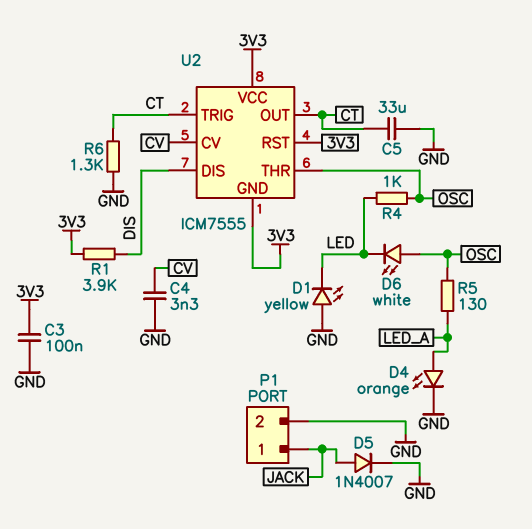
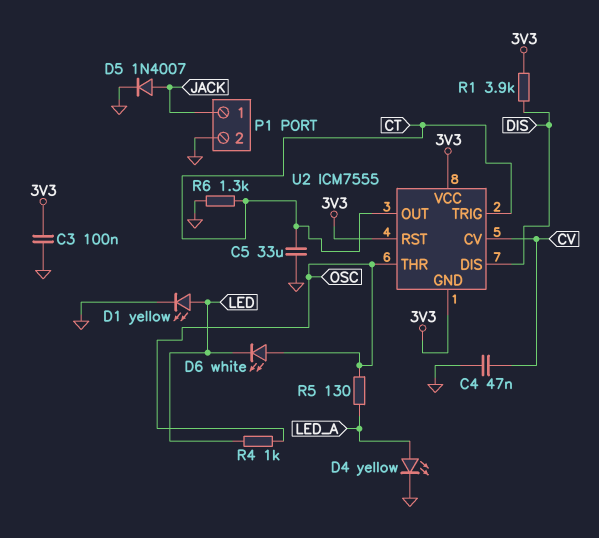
C4: 3.3nF (CV, GND) -> 47nF (CV, GND)
D1: LED yellow (A GND, K LED) -> LED yellow (A LED, K GND)
D4: LED orange (A LED_A, K GND) -> LED yellow (A LED_A, K GND)

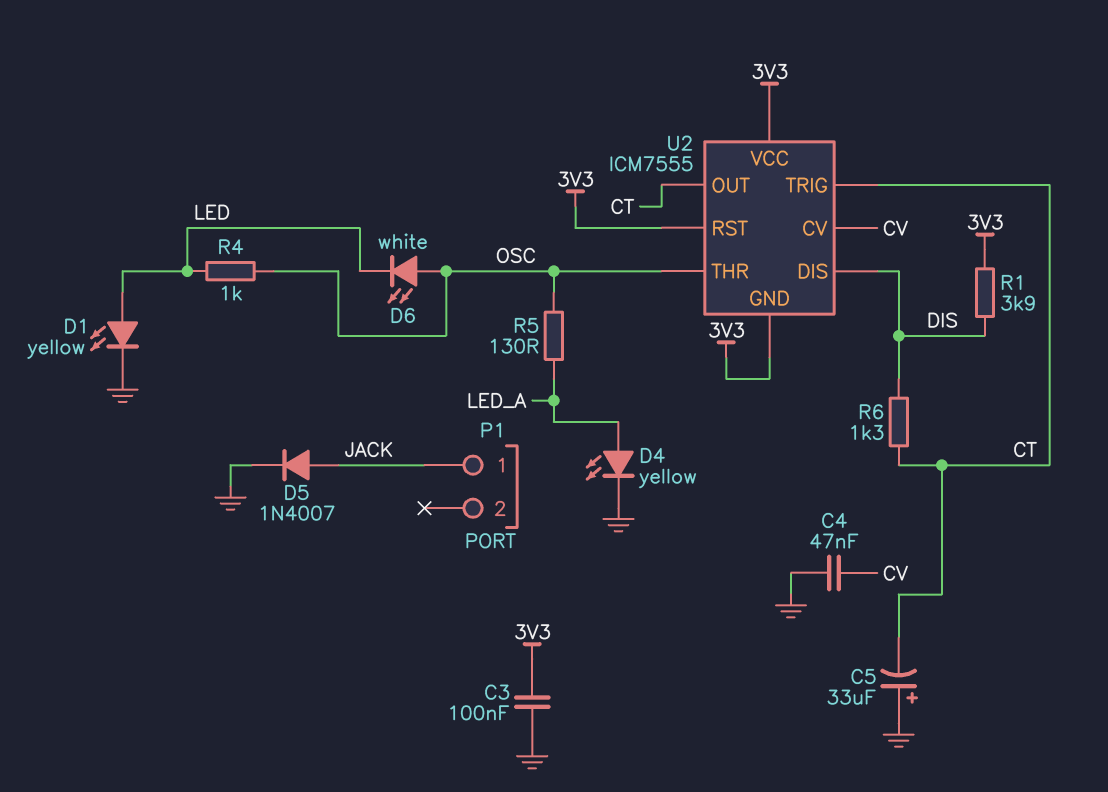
C5: 33uF (CT, GND) -> 33uF (plus GND, minus CT)
P1 pin 2: GND -> none
R6: 1.3k (CT, GND) -> 1.3k (CT, DIS)

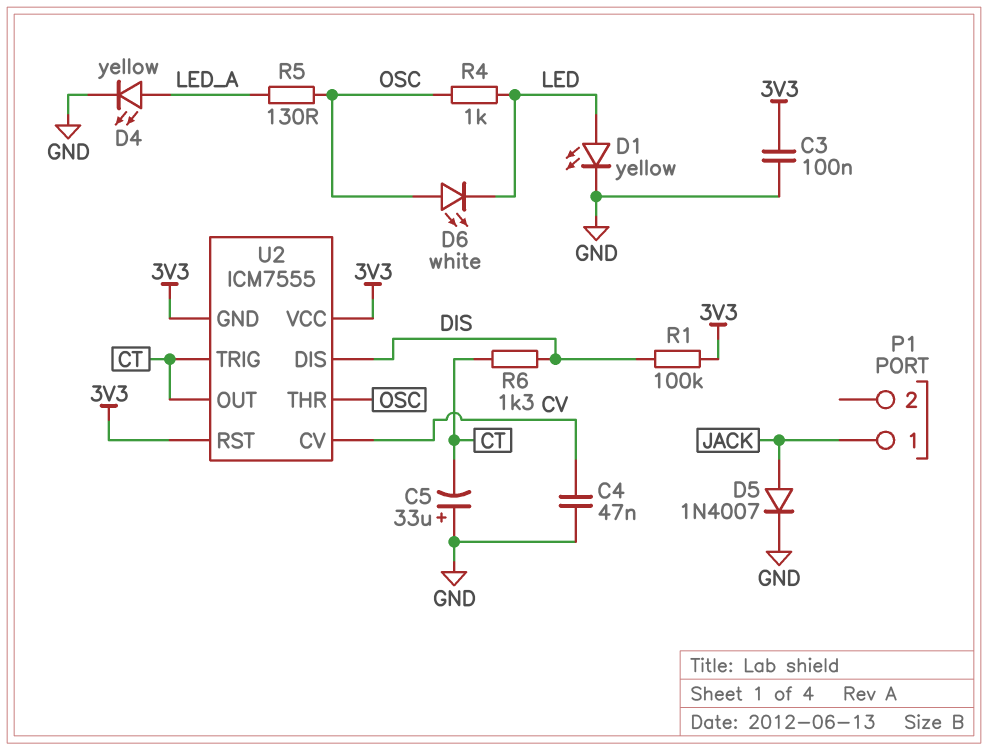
R1: 3.9k (3V3, DIS) -> 100k (3V3, DIS)

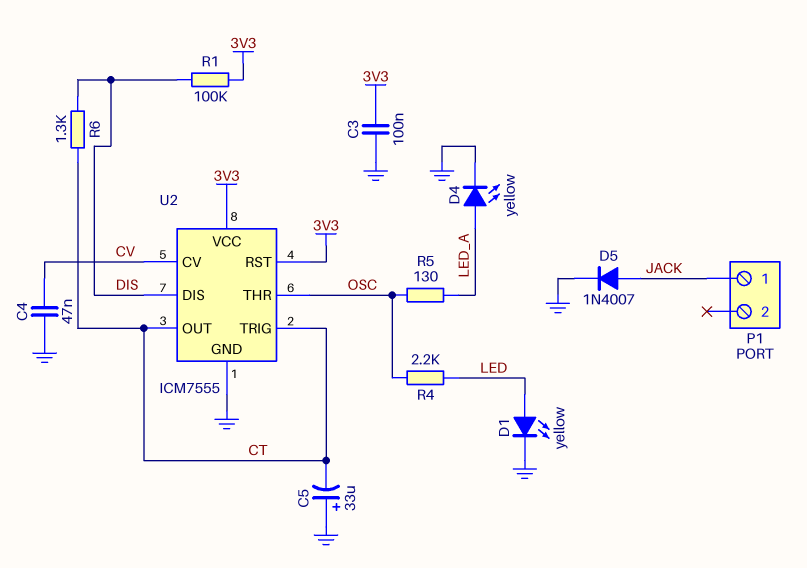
D6: LED white (A OSC, K LED) -> none
R4: 1k (LED, OSC) -> 2.2k (LED, OSC)
U2 pin GND: 3V3 -> GND

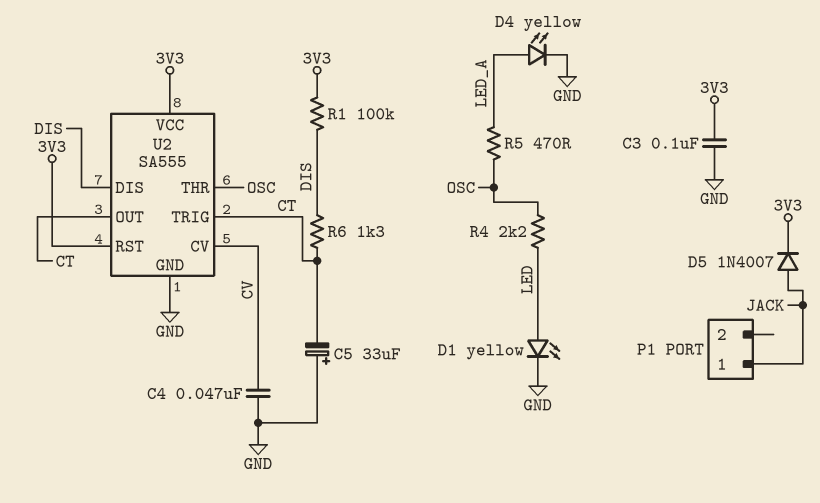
D5: diode 1N4007 (A JACK, K GND) -> diode 1N4007 (A JACK, K 3V3)
R5: 130 (LED_A, OSC) -> 470 (LED_A, OSC)
U2: ICM7555 -> SA555

